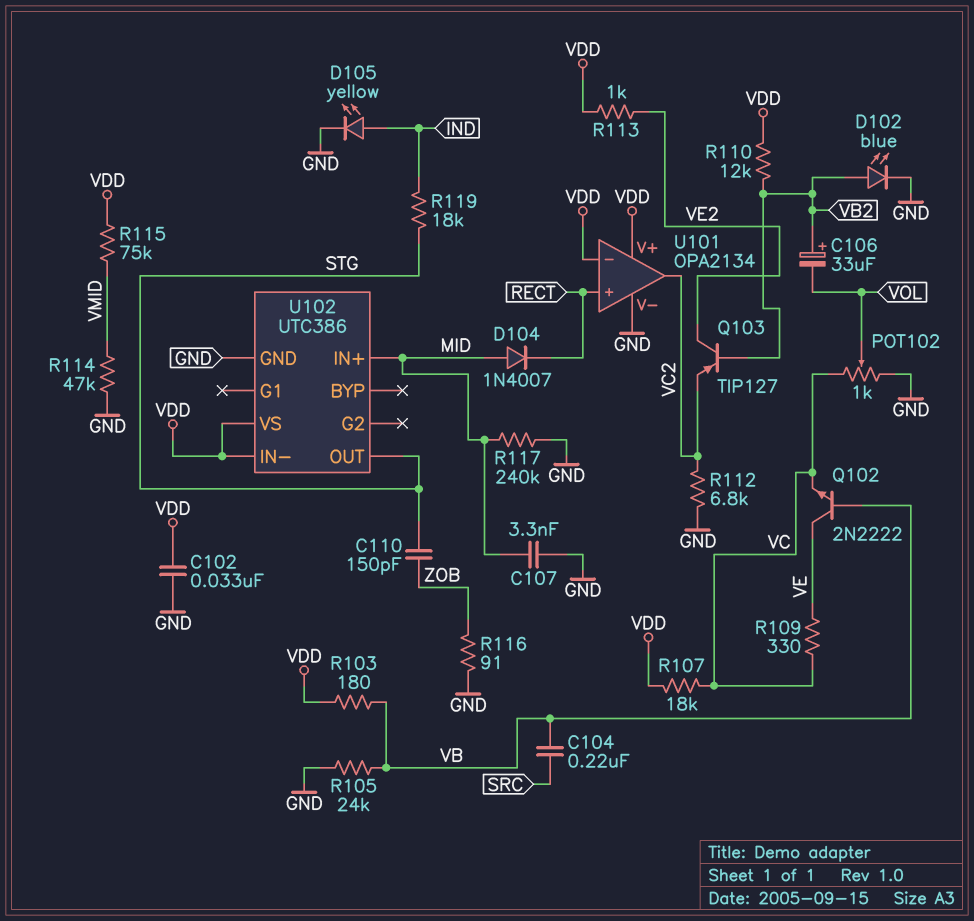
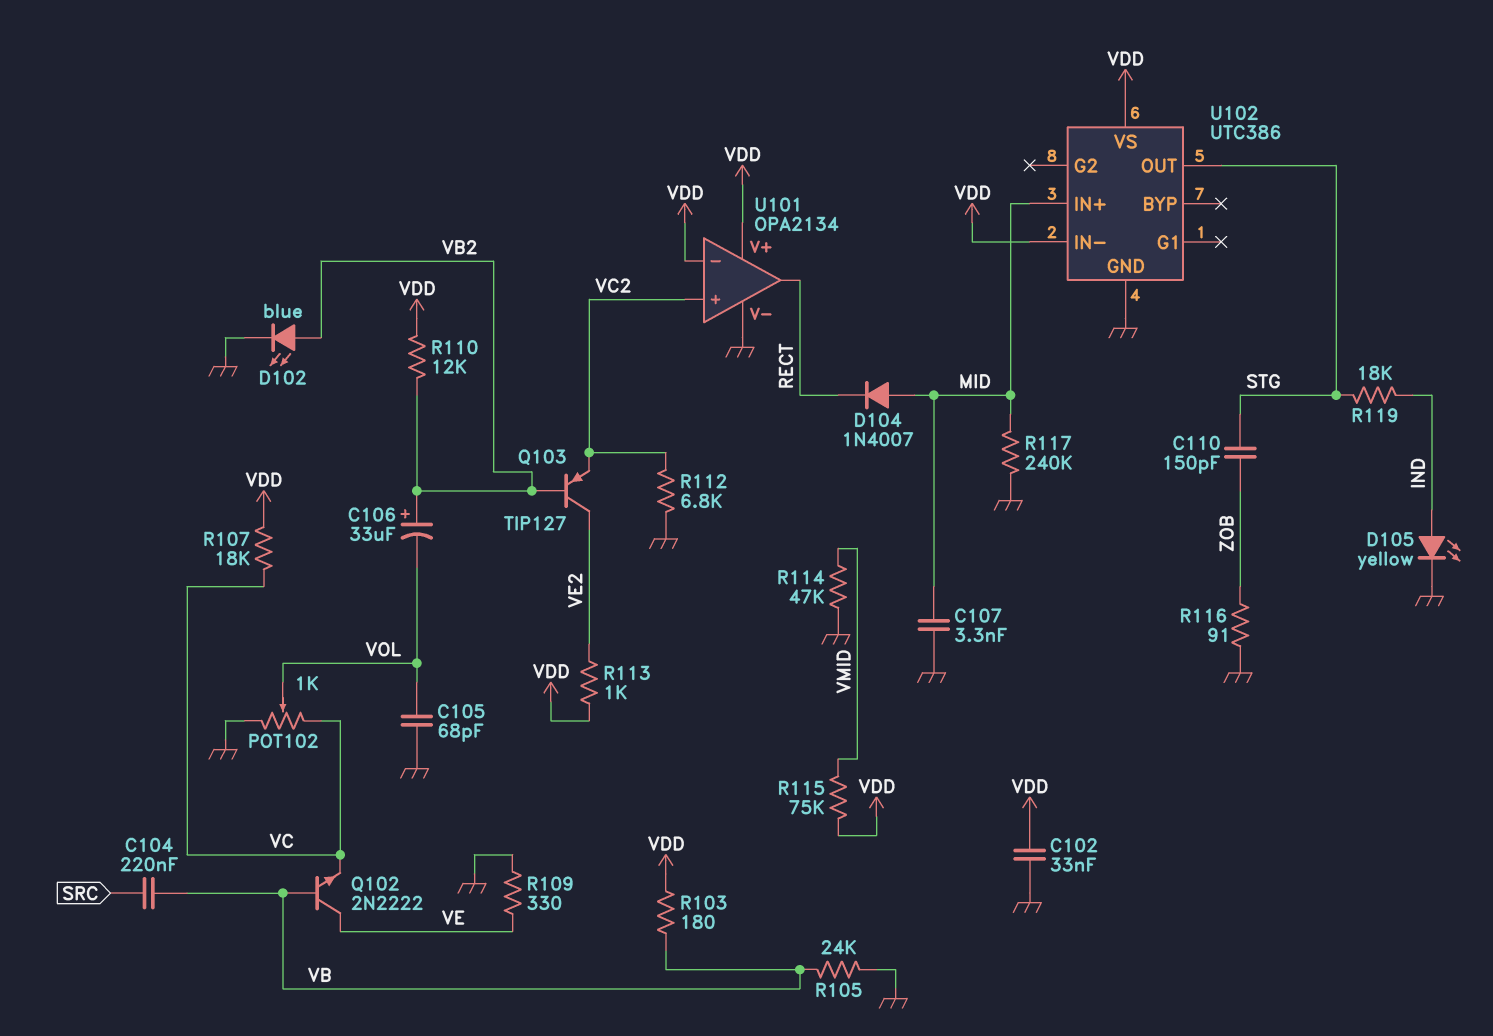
C105: none -> 68pF (GND, VOL)
R109: 330 (VC, VE) -> 330 (GND, VE)
U101 pin in+: RECT -> VC2
U101 pin out: VC2 -> RECT

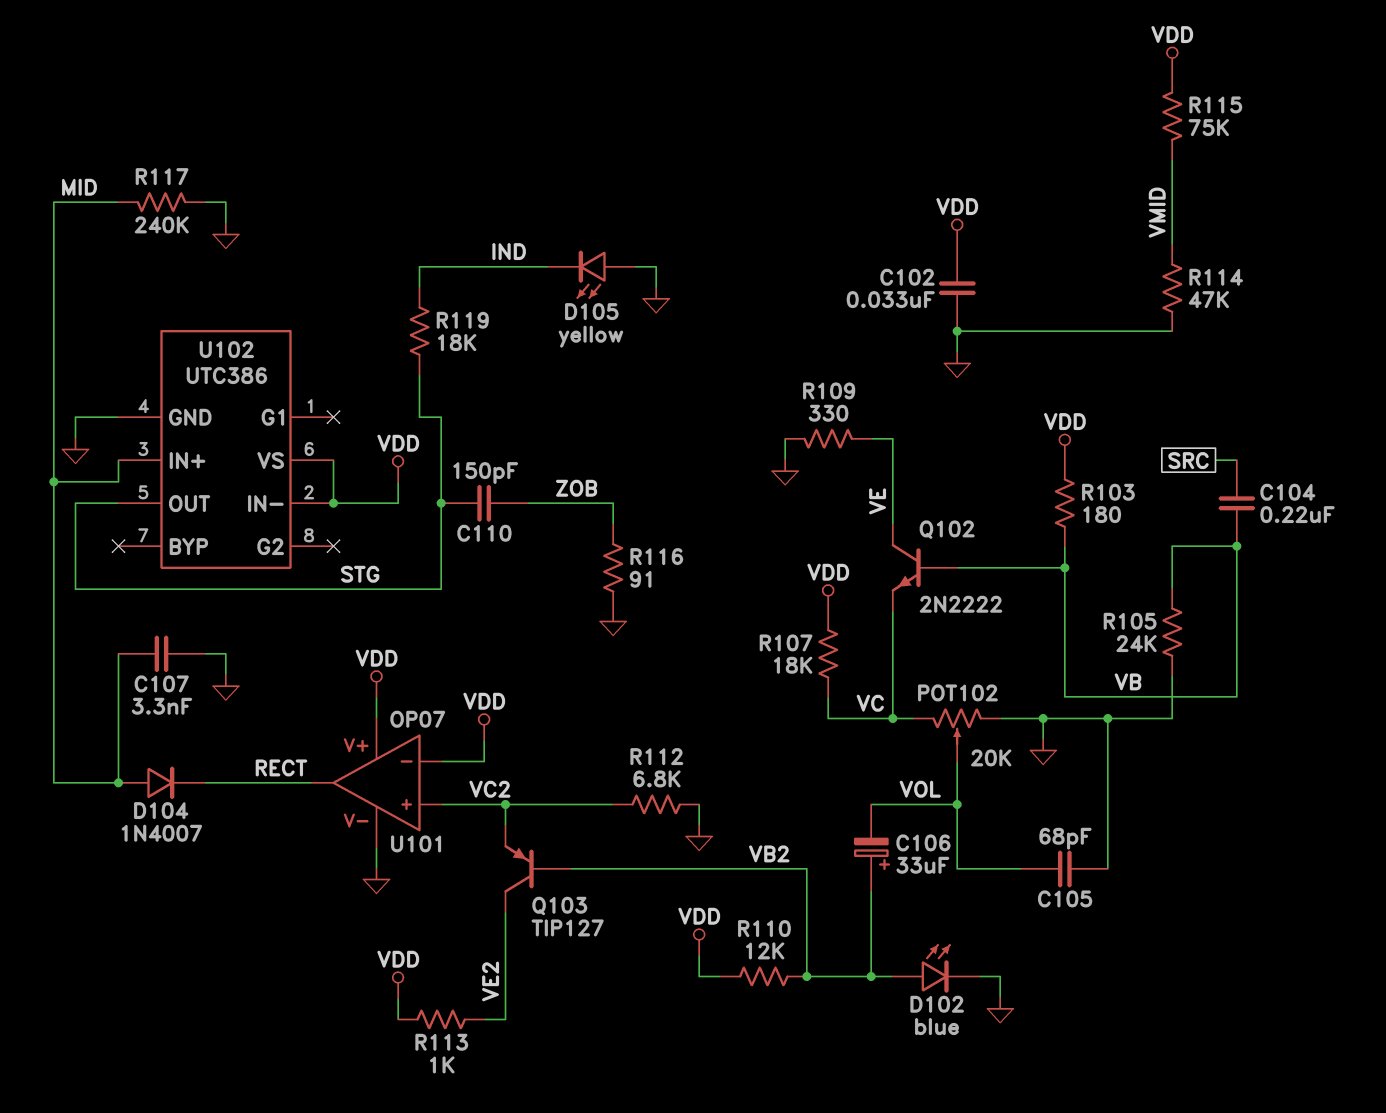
D105: LED yellow (A IND, K GND) -> LED yellow (A GND, K IND)
POT102: 1k (GND, VC, wiper VOL) -> 20k (GND, VC, wiper VOL)
U101: OPA2134 -> OP07

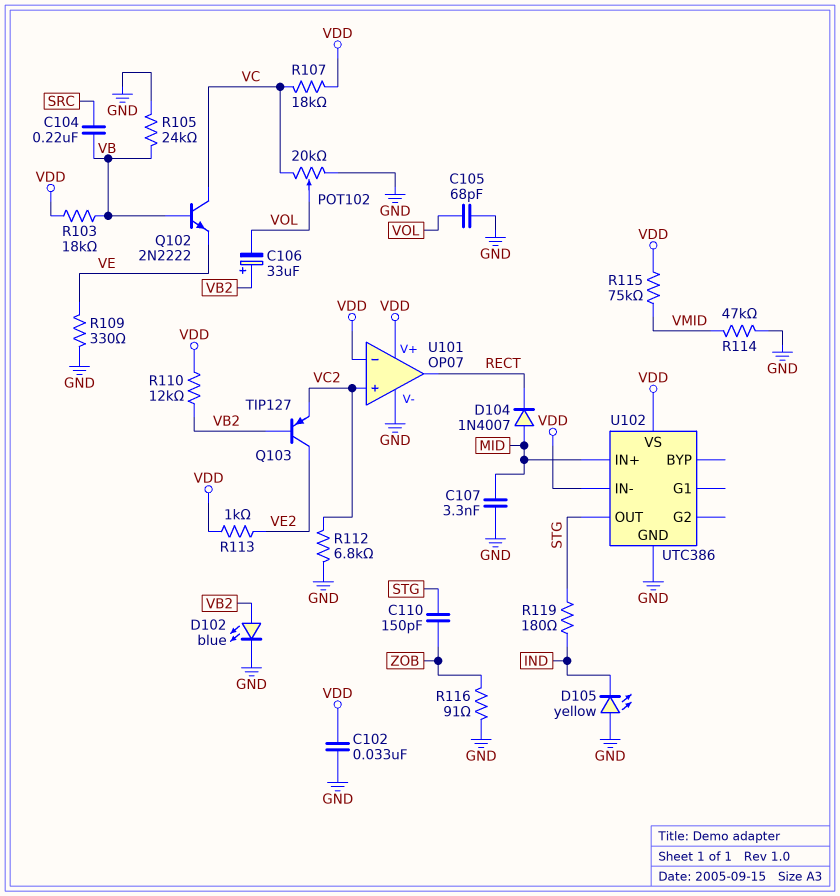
Q102: NPN 2N2222 (B VB, C VE, E VC) -> NPN 2N2222 (B VB, C VC, E VE)
R103: 180 (VB, VDD) -> 18k (VB, VDD)
R117: 240k (GND, MID) -> none
R119: 18k (IND, STG) -> 180 (IND, STG)

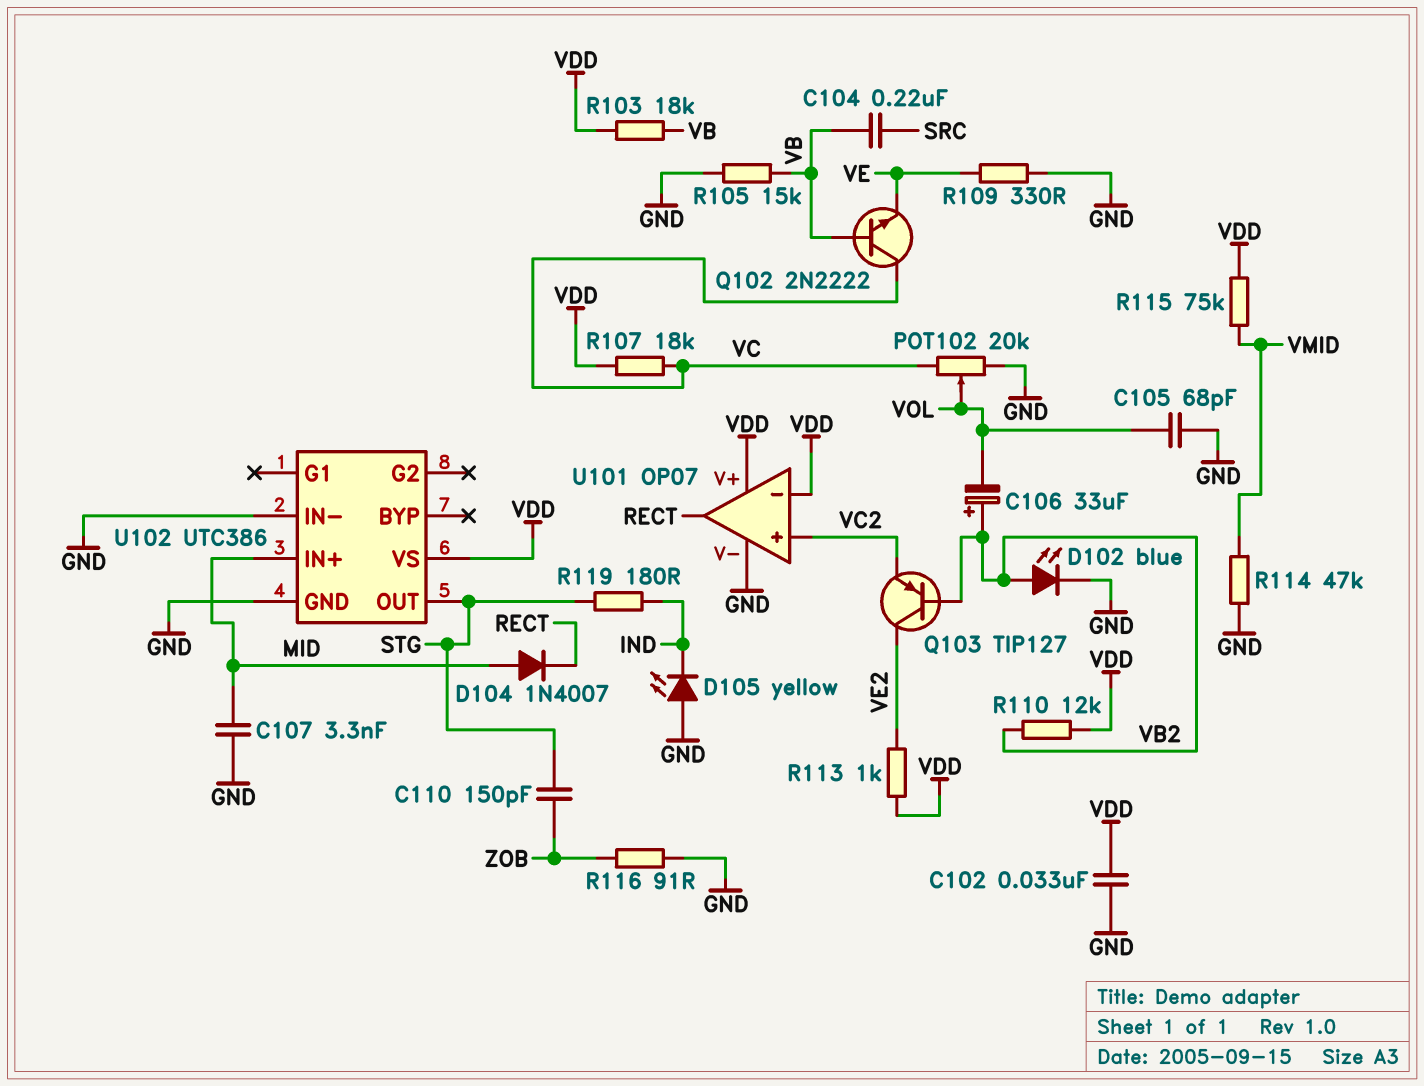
R105: 24k (GND, VB) -> 15k (GND, VB)
R112: 6.8k (GND, VC2) -> none
U102 pin IN-: VDD -> GND

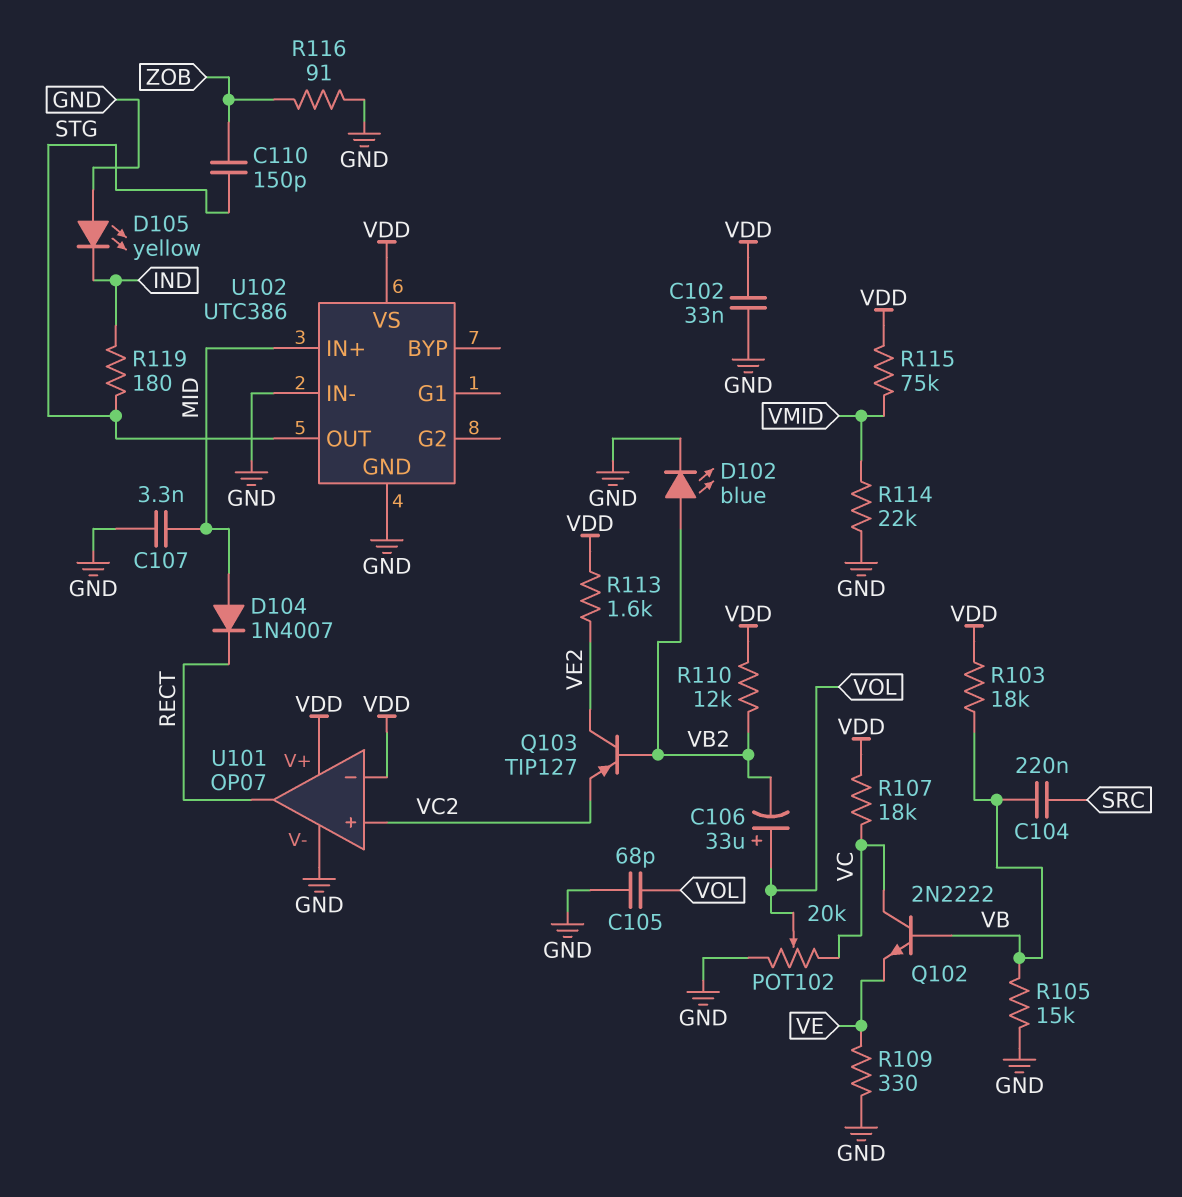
C106: 33uF (plus VB2, minus VOL) -> 33uF (plus VOL, minus VB2)
R113: 1k (VDD, VE2) -> 1.6k (VDD, VE2)
R114: 47k (GND, VMID) -> 22k (GND, VMID)

